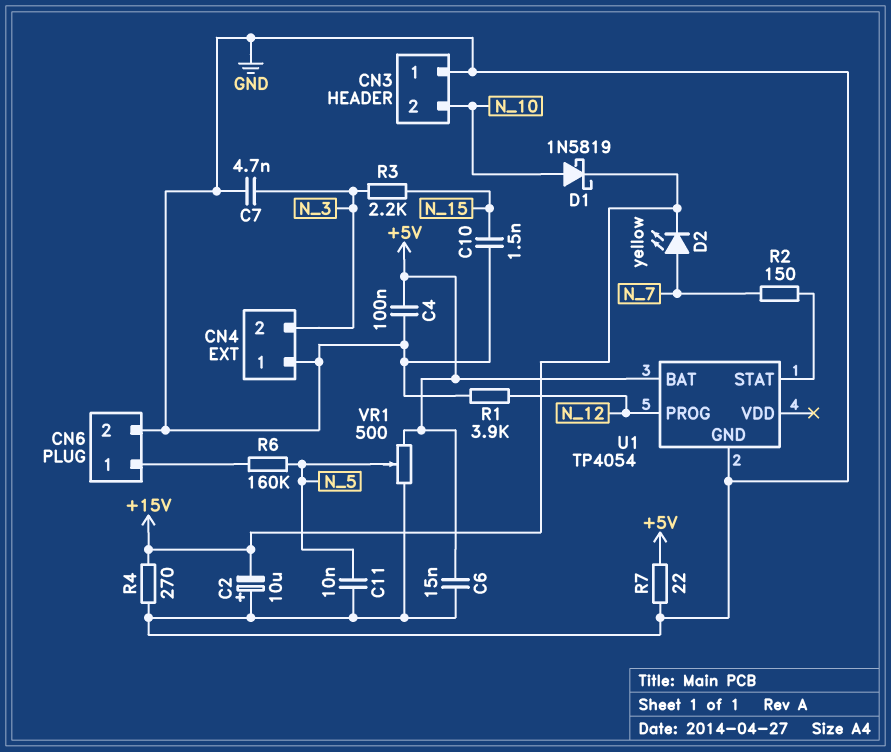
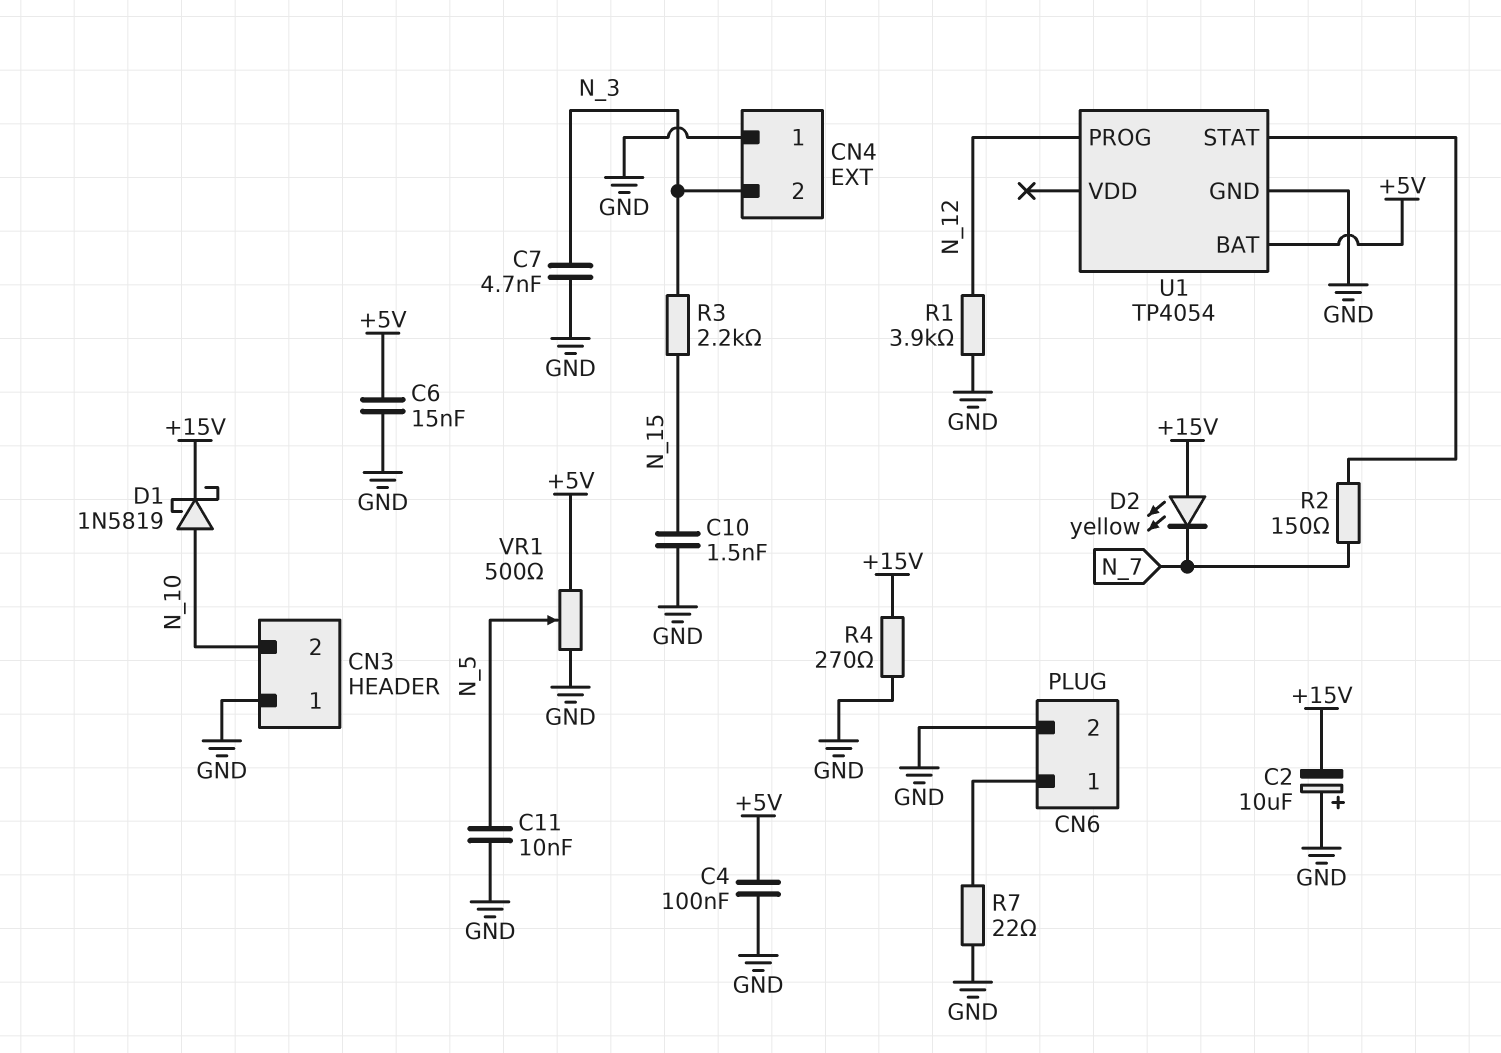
D2: LED yellow (A N_7, K +15V) -> LED yellow (A +15V, K N_7)
R6: 160k (CN6/1, N_5) -> none
R7: 22 (+5V, GND) -> 22 (CN6/1, GND)

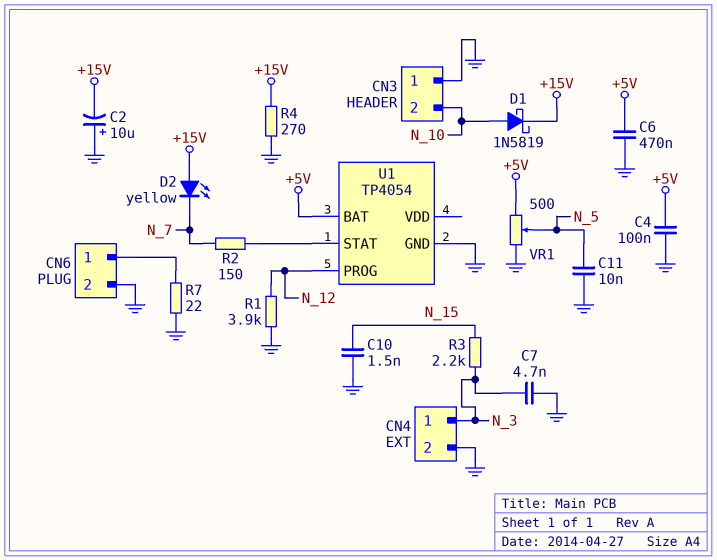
C6: 15nF (+5V, GND) -> 470nF (+5V, GND)
CN4 pin 1: GND -> N_3
CN4 pin 2: N_3 -> GND

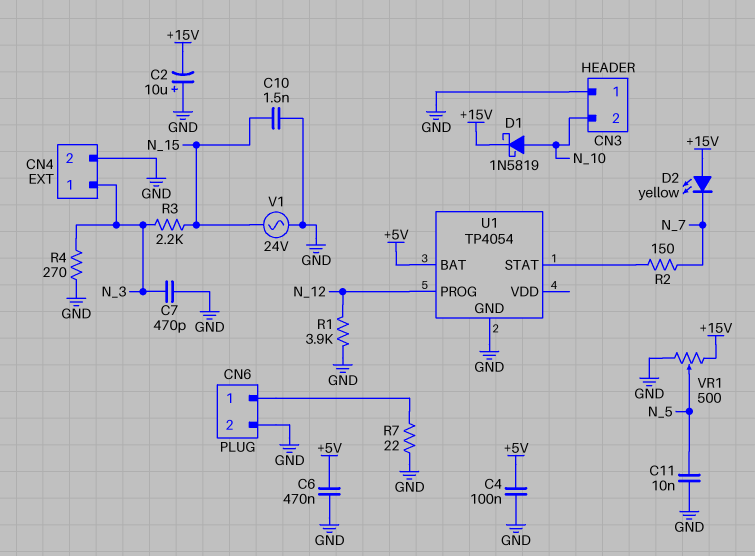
C7: 4.7nF (GND, N_3) -> 470pF (GND, N_3)
R4: 270 (+15V, GND) -> 270 (GND, N_3)
V1: none -> AC 24V (GND, N_15)
VR1: 500 (+5V, GND, wiper N_5) -> 500 (+15V, GND, wiper N_5)

